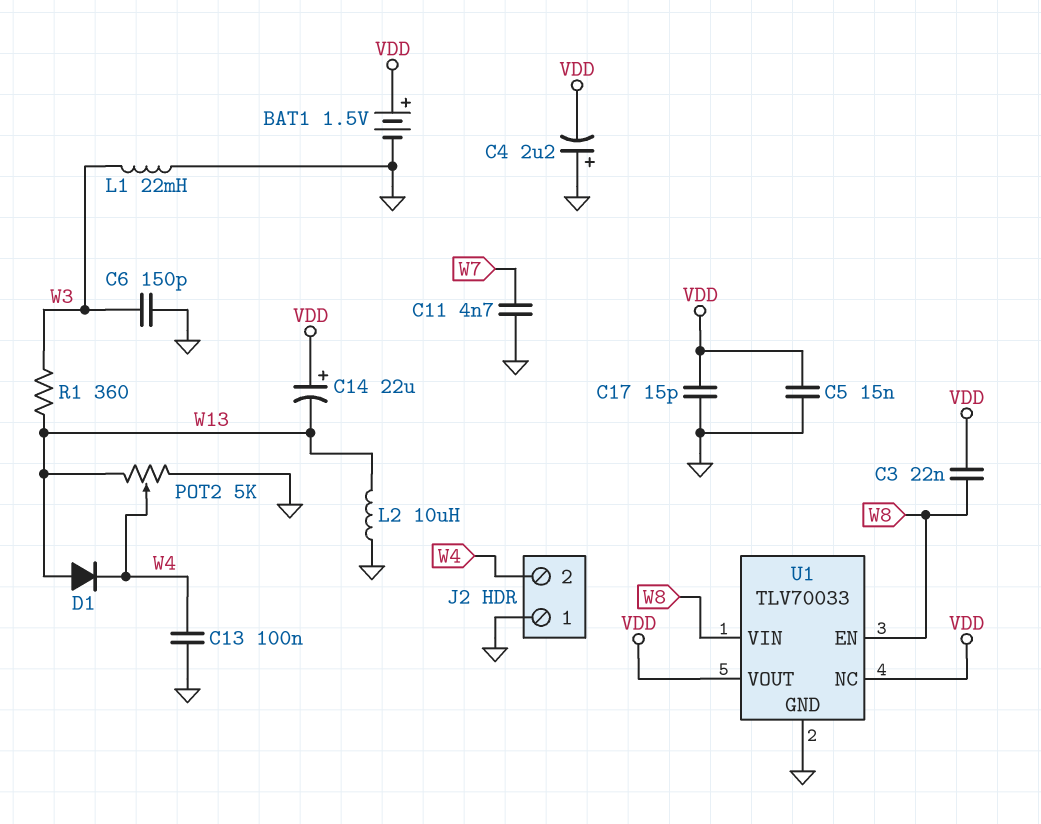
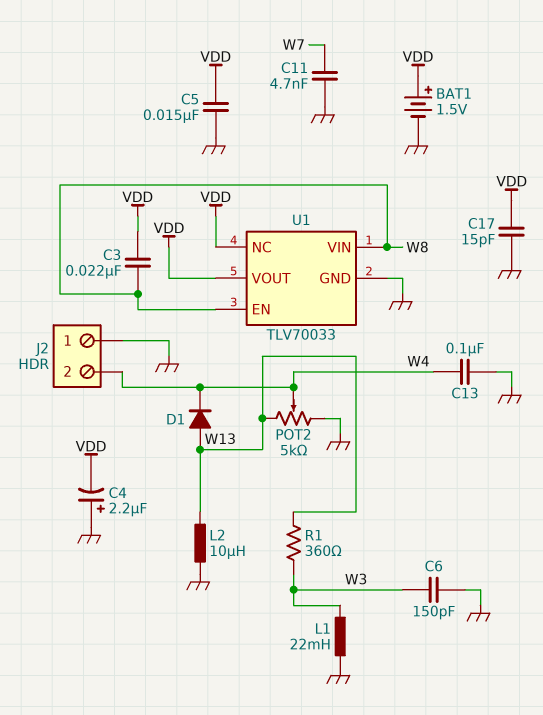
C14: 22uF (plus VDD, minus W13) -> none

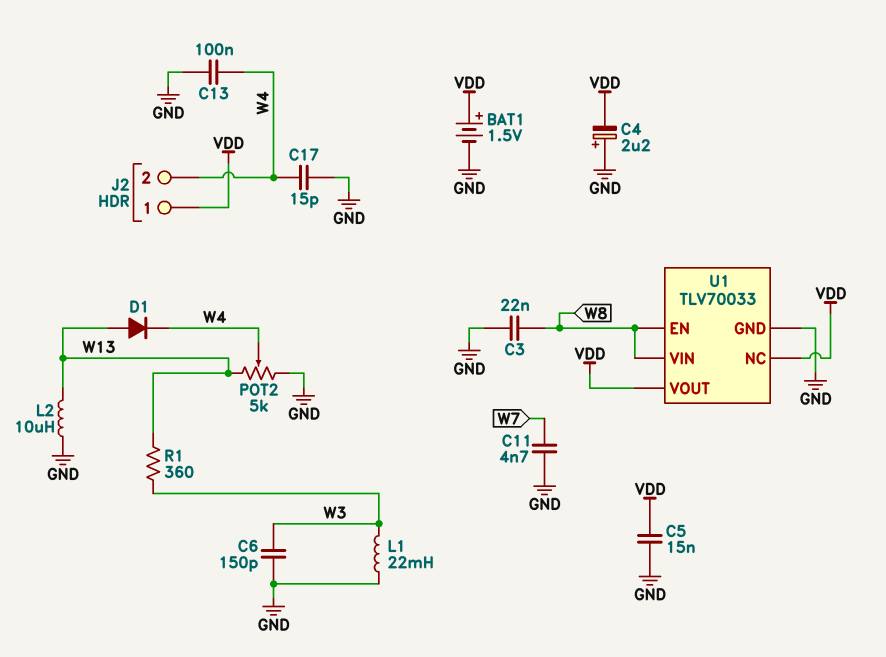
C3: 22nF (VDD, W8) -> 22nF (GND, W8)
C17: 15pF (GND, VDD) -> 15pF (GND, W4)
J2 pin 1: GND -> VDD

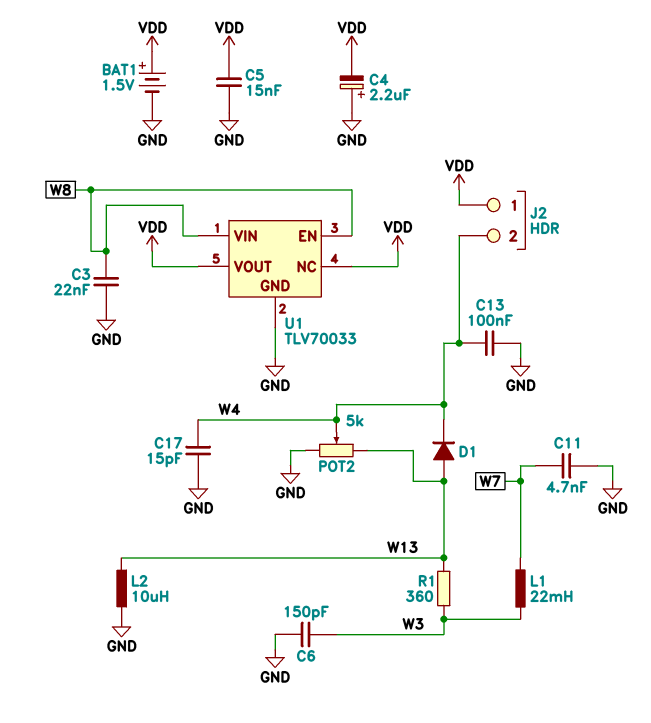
L1: 22mH (GND, W3) -> 22mH (W3, W7)

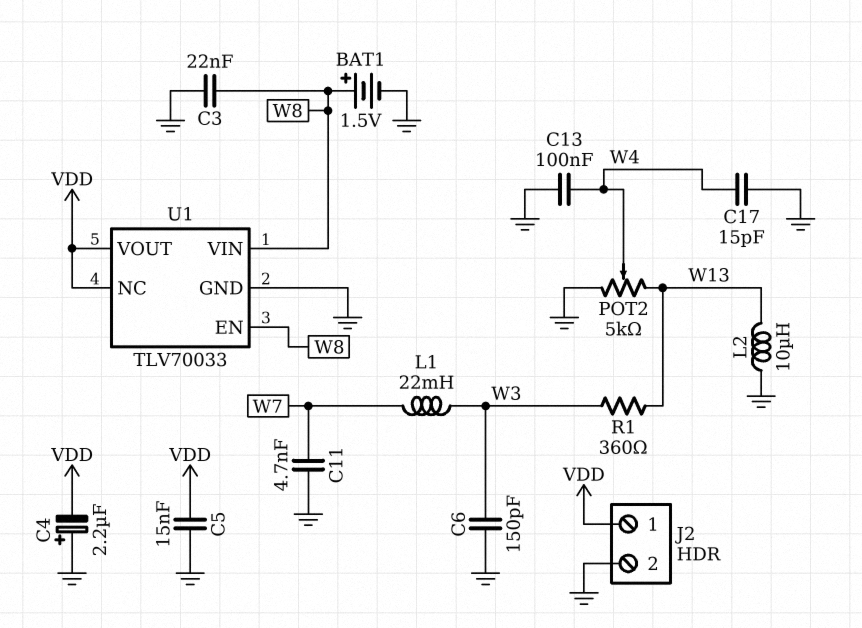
BAT1: 1.5V (plus VDD, minus GND) -> 1.5V (plus W8, minus GND)
D1: diode (A W13, K W4) -> none
J2 pin 2: W4 -> GND

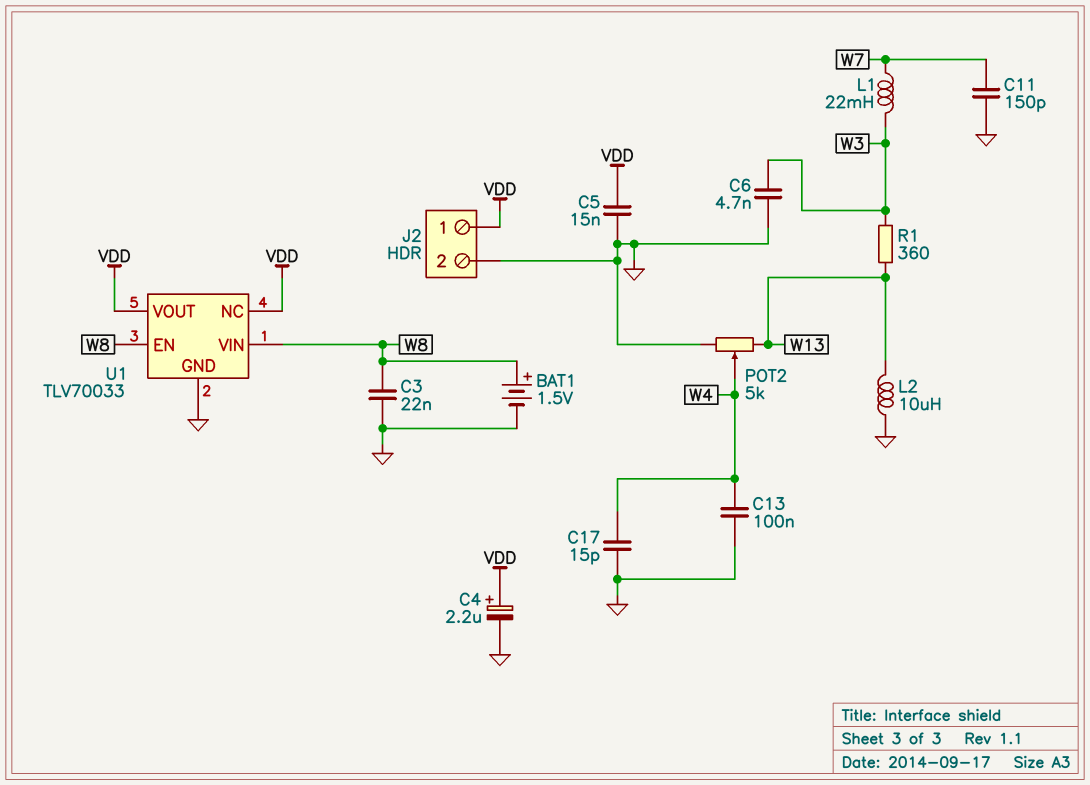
C4: 2.2uF (plus GND, minus VDD) -> 2.2uF (plus VDD, minus GND)
C6: 150pF (GND, W3) -> 4.7nF (GND, W3)
C11: 4.7nF (GND, W7) -> 150pF (GND, W7)

